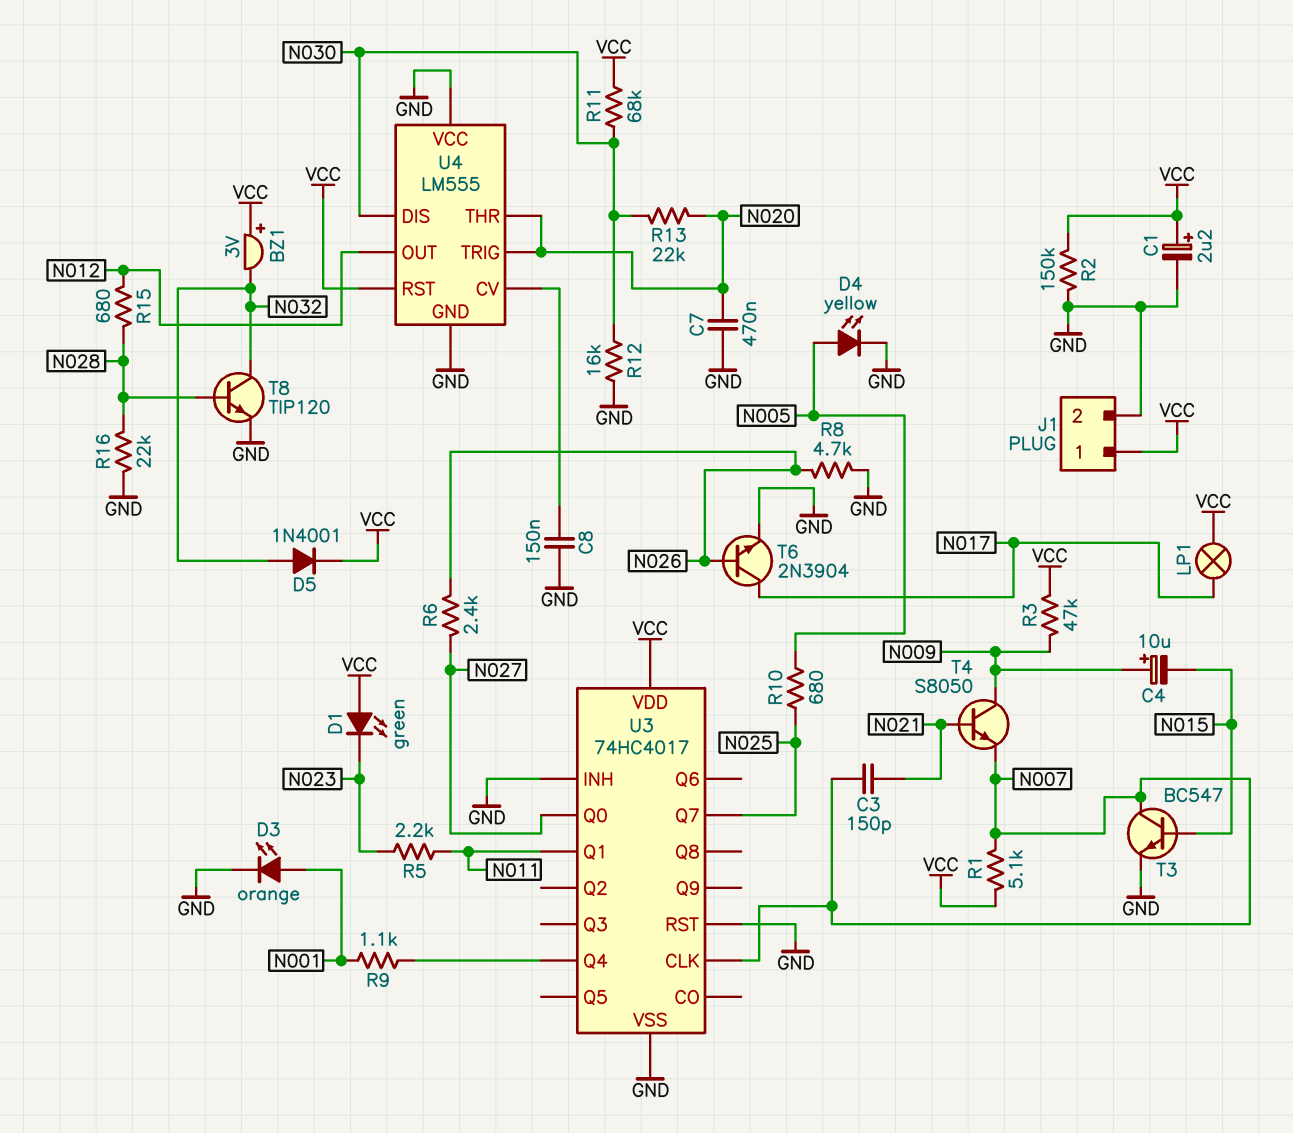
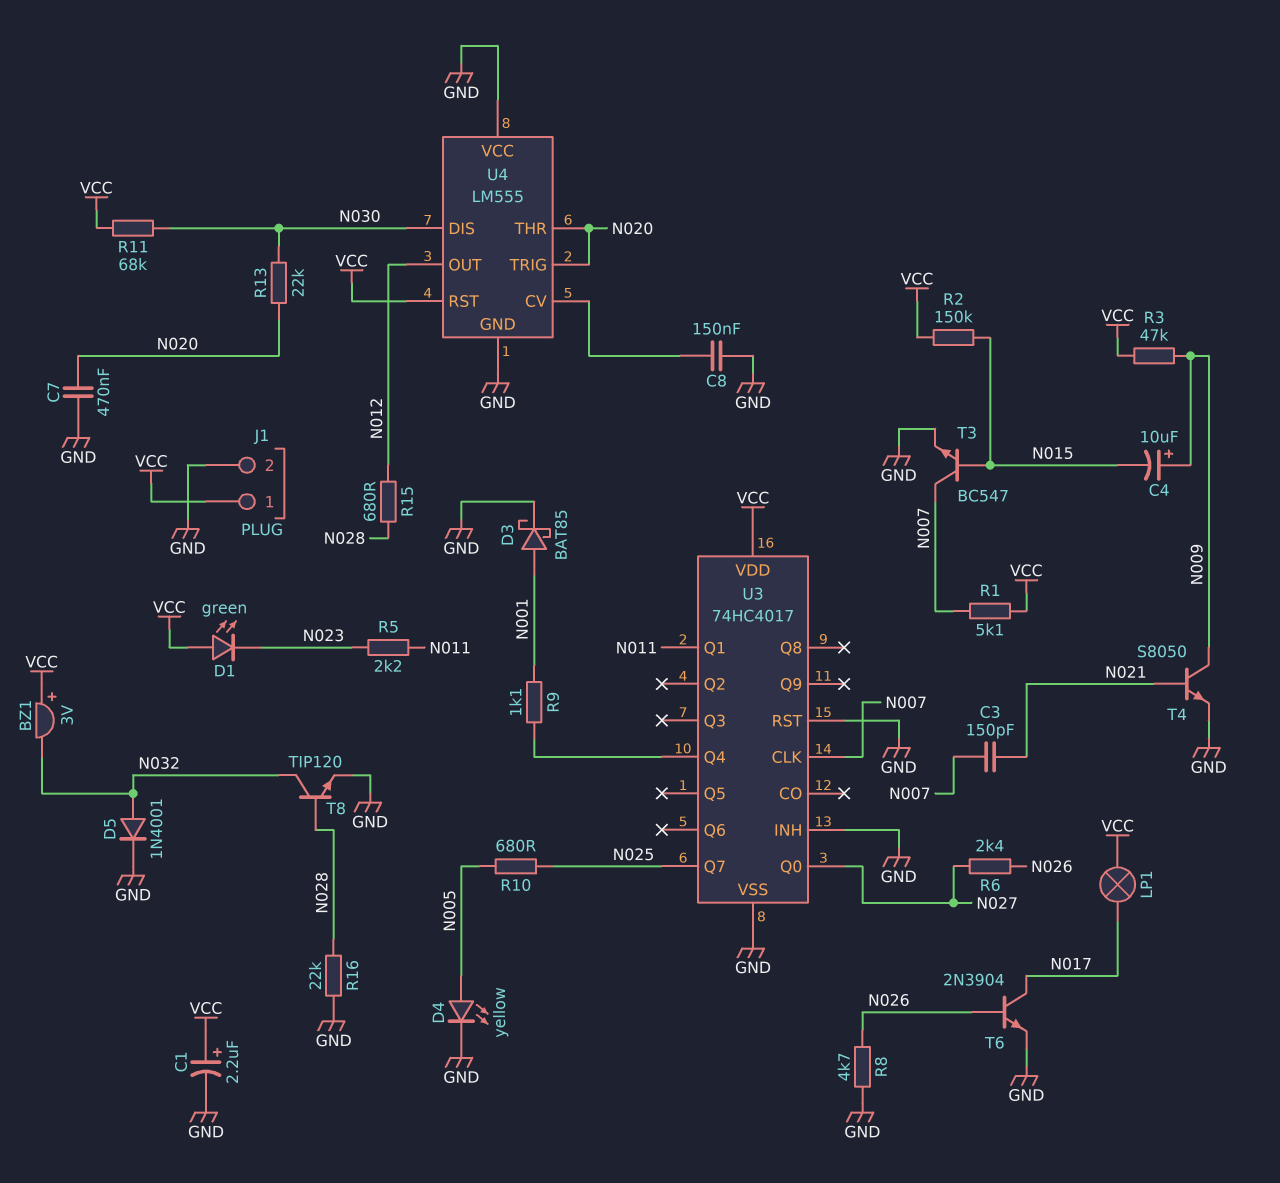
D3: LED orange (A N001, K GND) -> schottky BAT85 (A N001, K GND)
D5: diode 1N4001 (A N032, K VCC) -> diode 1N4001 (A N032, K GND)
R2: 150k (GND, VCC) -> 150k (N015, VCC)
R12: 16k (GND, N030) -> none
T4: NPN S8050 (B N021, C N009, E N007) -> NPN S8050 (B N021, C N009, E GND)

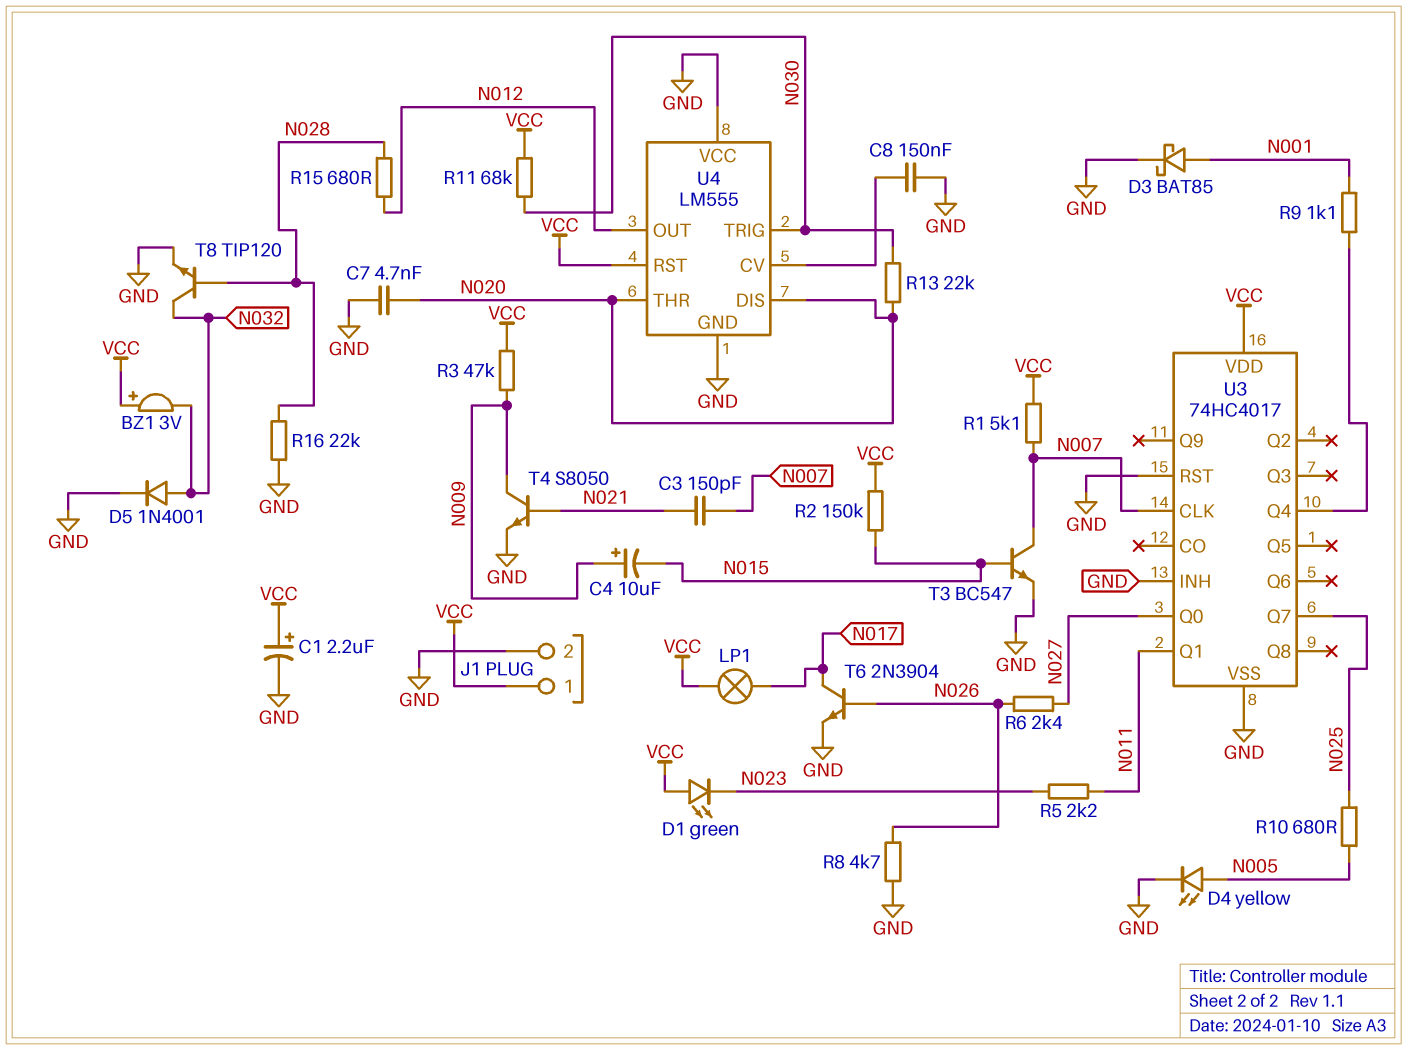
C7: 470nF (GND, N020) -> 4.7nF (GND, N020)
U4 pin DIS: N030 -> N020
U4 pin TRIG: N020 -> N030

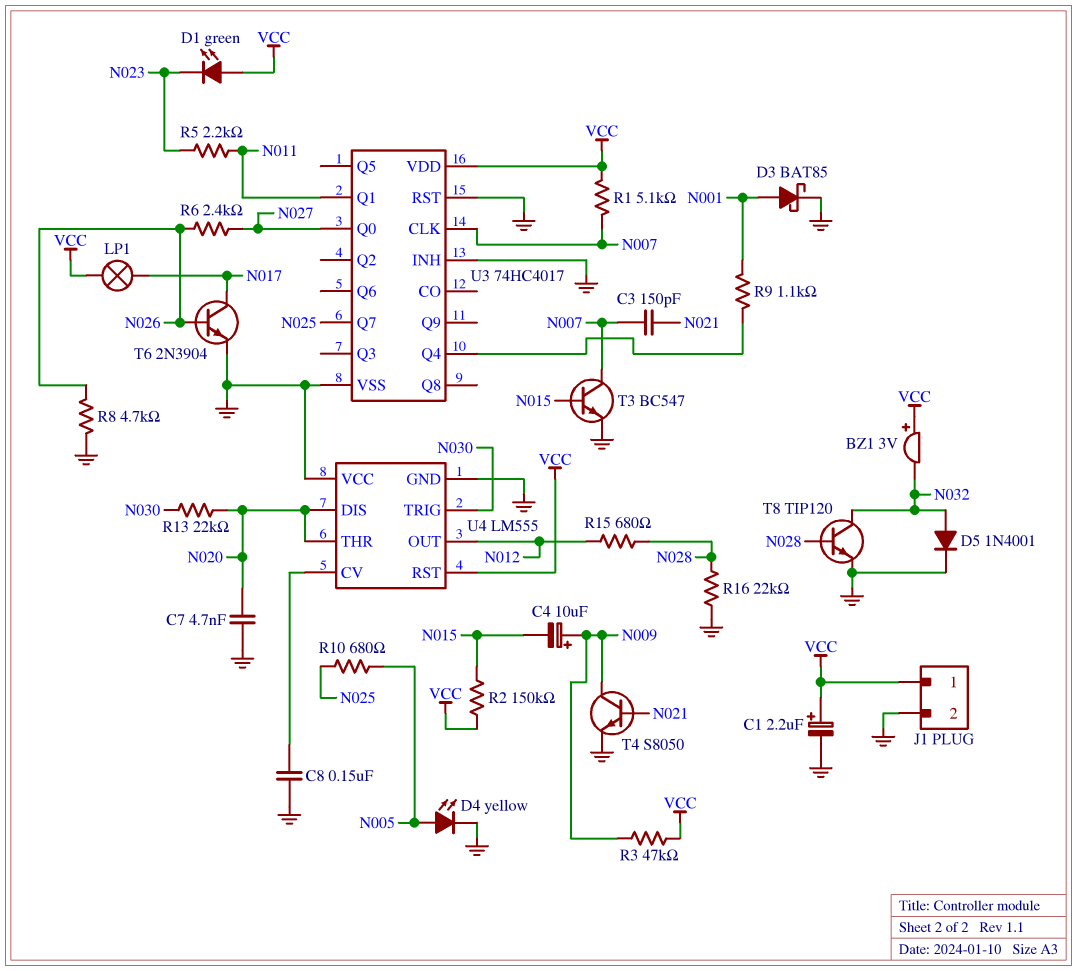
R11: 68k (N030, VCC) -> none

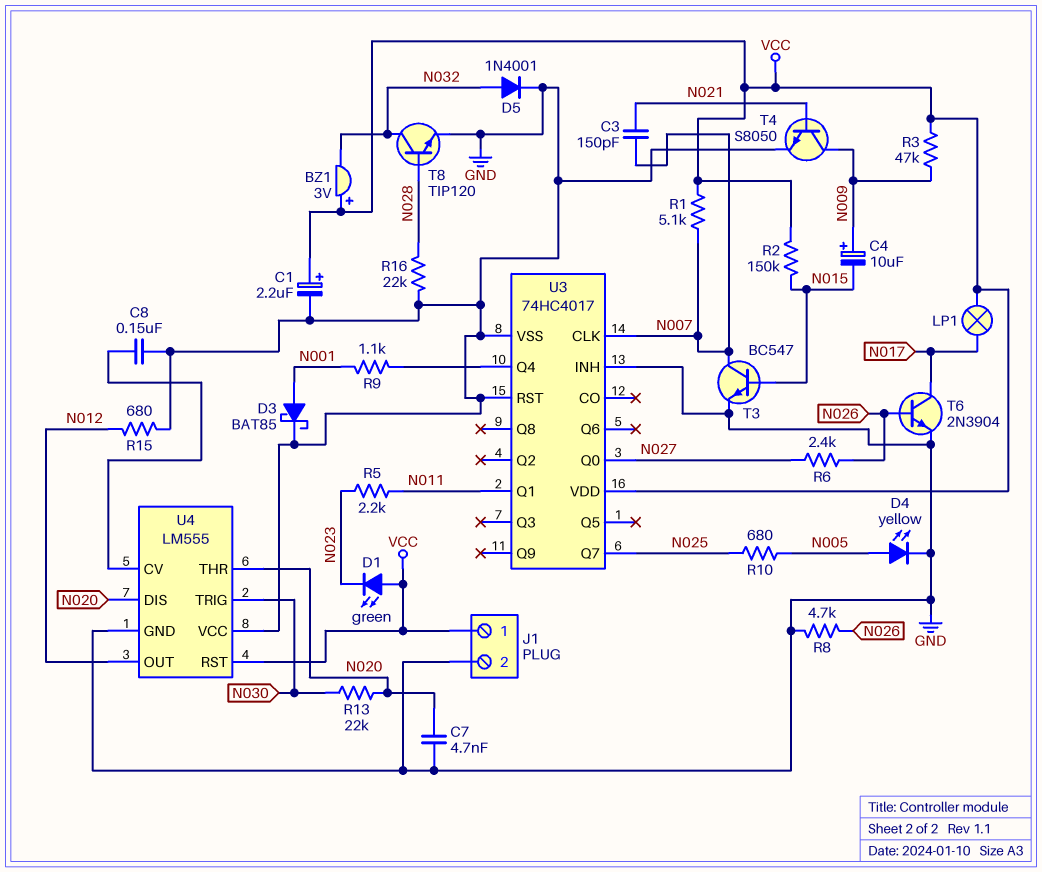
R15: 680 (N012, N028) -> 680 (GND, N012)

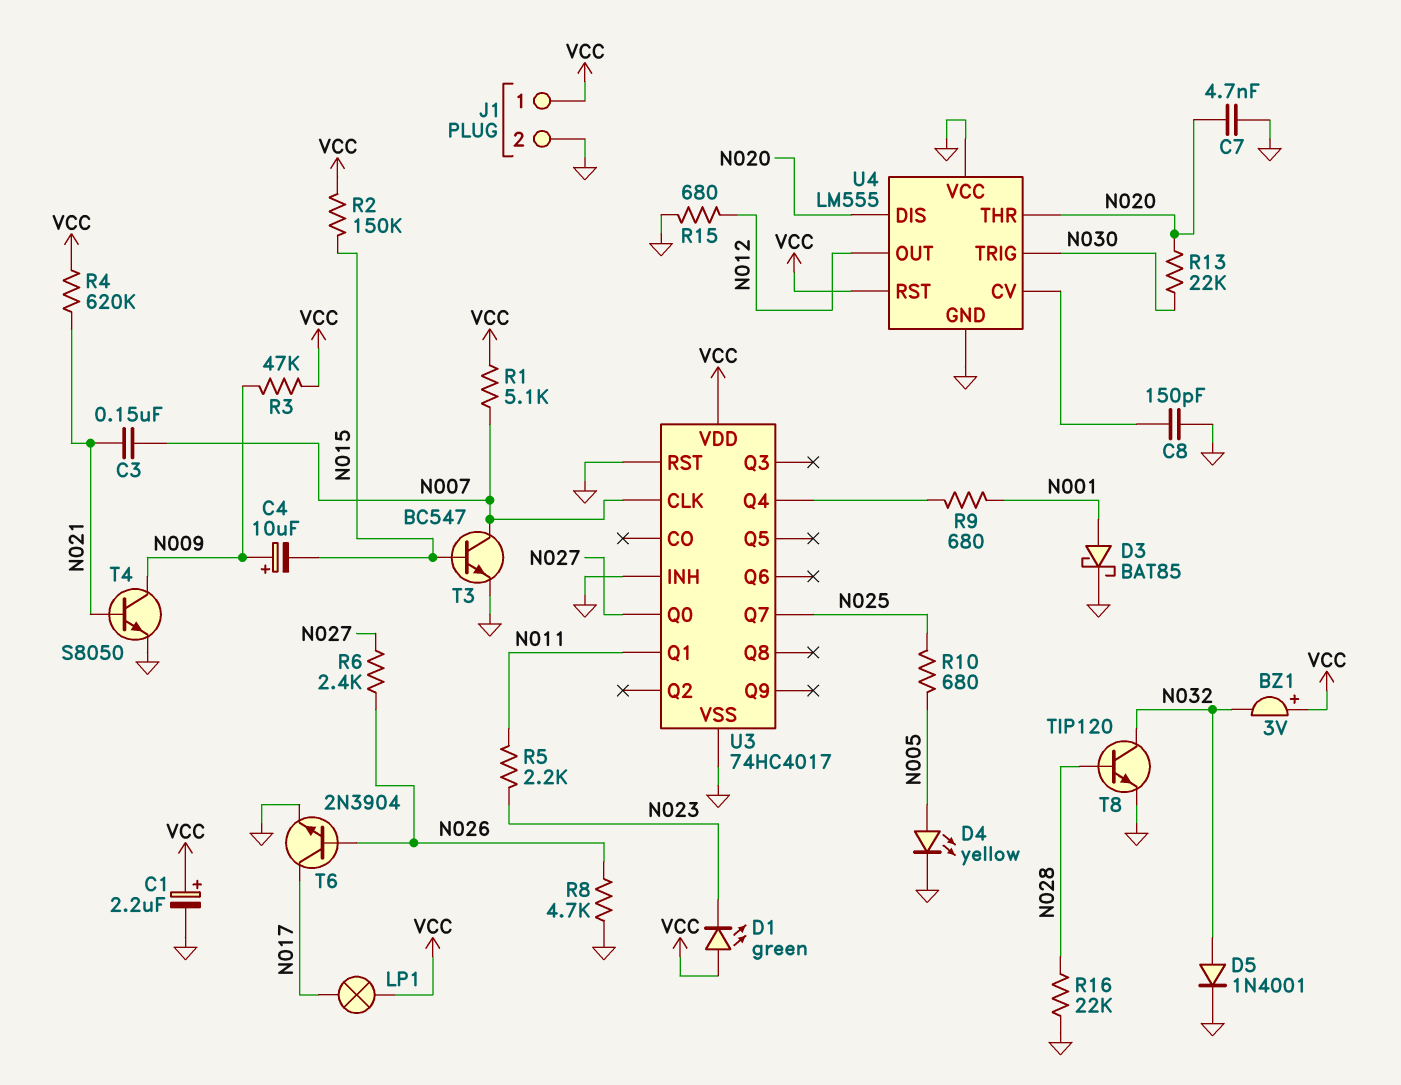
C3: 150pF (N007, N021) -> 150nF (N007, N021)
C8: 150nF (GND, U4/CV) -> 150pF (GND, U4/CV)
R4: none -> 620k (N021, VCC)
R9: 1.1k (N001, U3/Q4) -> 680 (N001, U3/Q4)

